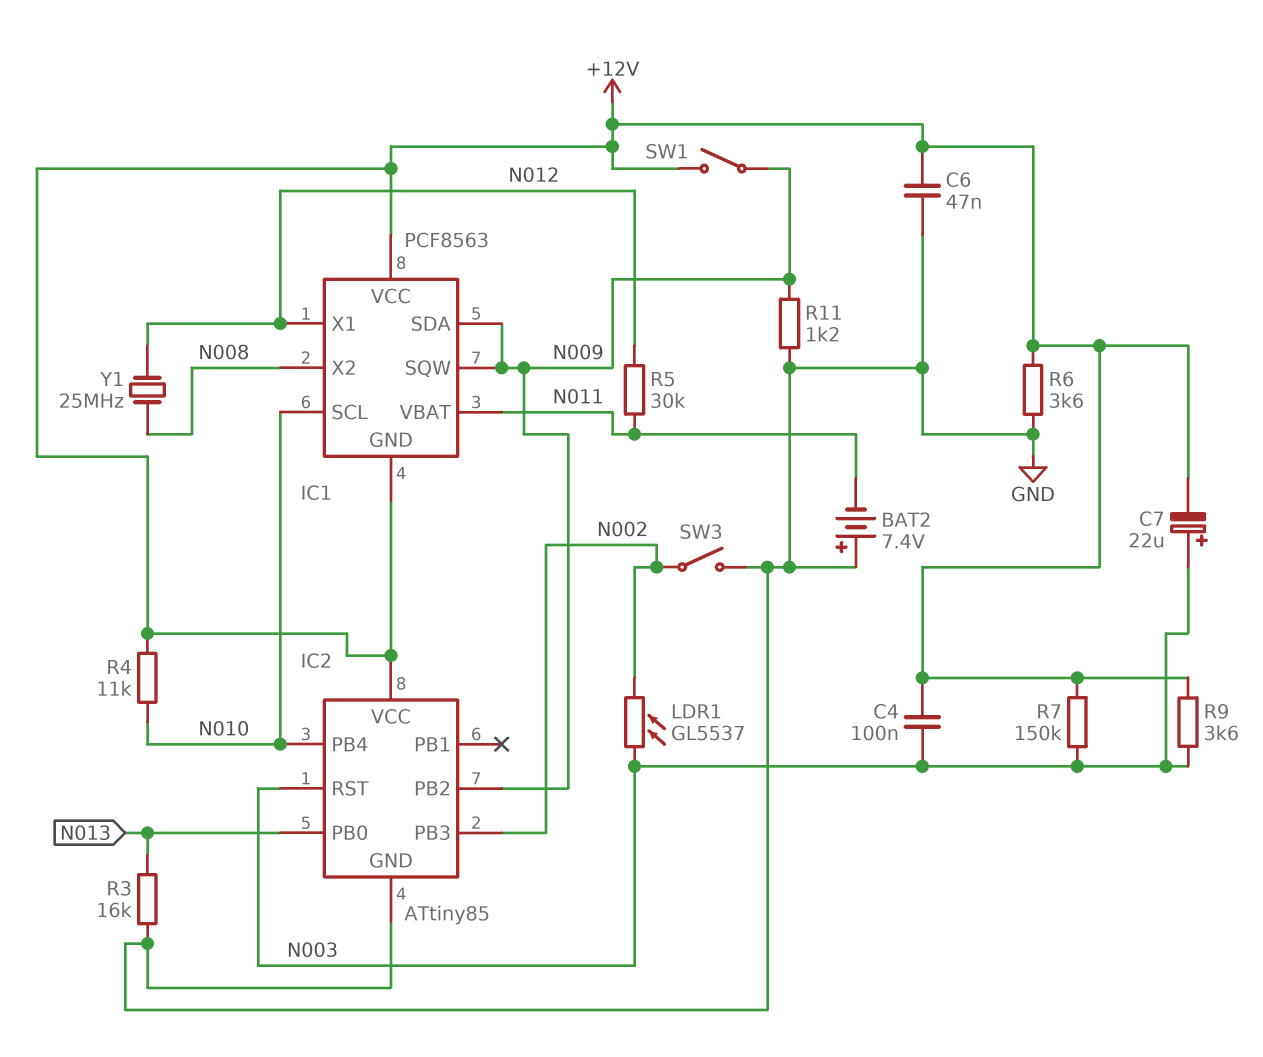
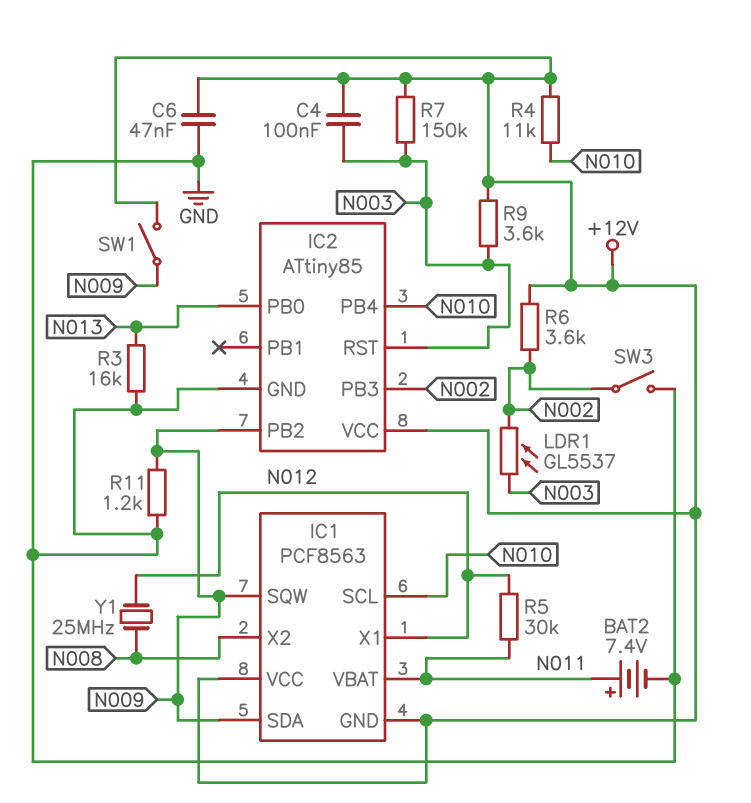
BAT2: 7.4V (plus GND, minus N011) -> 7.4V (plus N011, minus GND)
C7: 22uF (plus N003, minus +12V) -> none
R6: 3.6k (+12V, GND) -> 3.6k (+12V, N002)

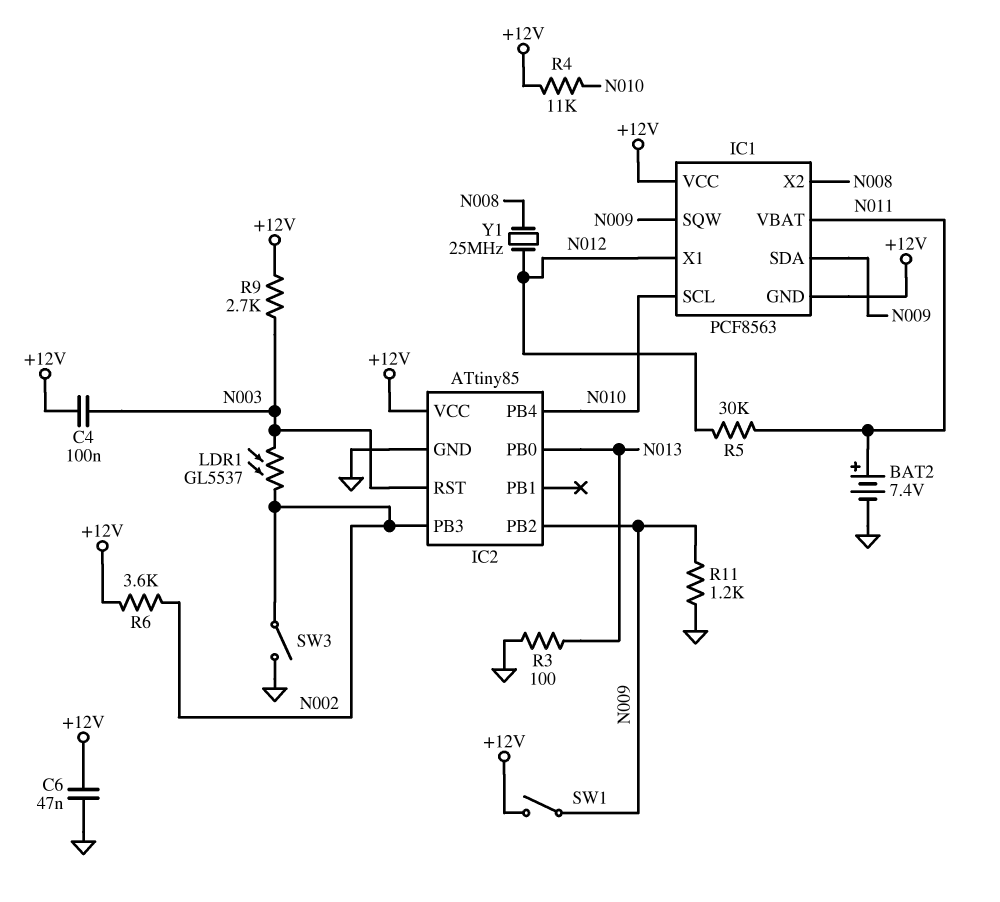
R3: 16k (GND, N013) -> 100 (GND, N013)
R7: 150k (+12V, N003) -> none
R9: 3.6k (+12V, N003) -> 2.7k (+12V, N003)

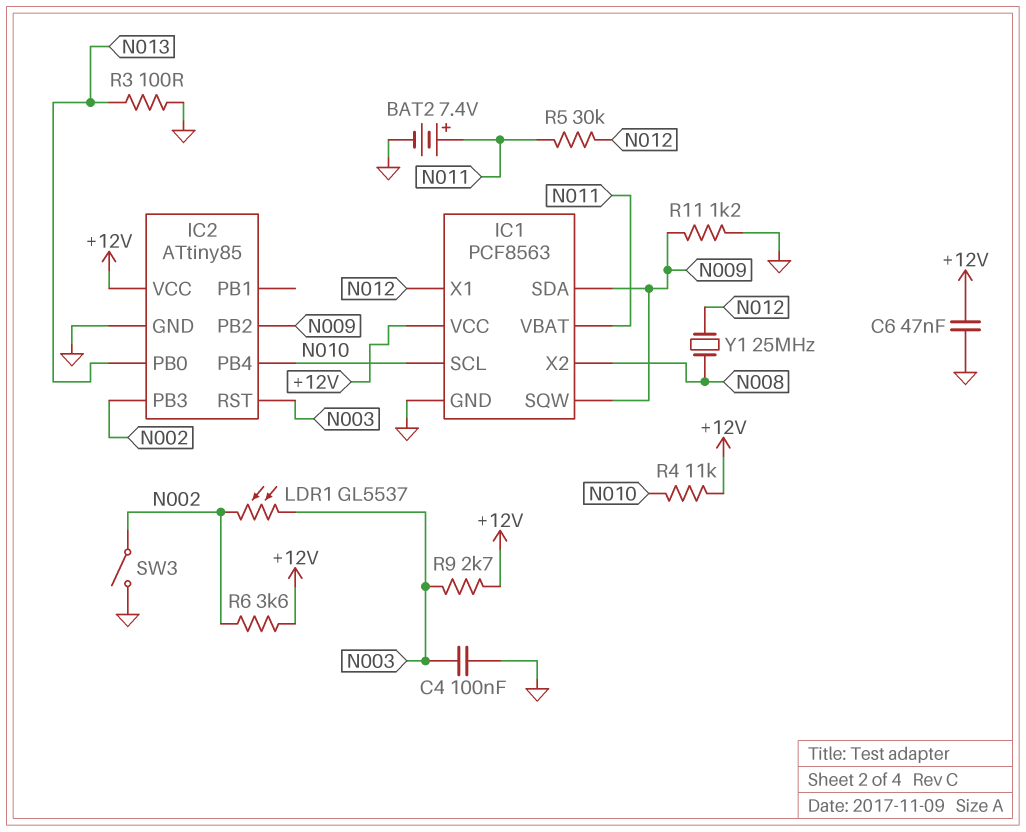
C4: 100nF (+12V, N003) -> 100nF (GND, N003)
IC1 pin GND: +12V -> GND
SW1: switch (+12V, N009) -> none

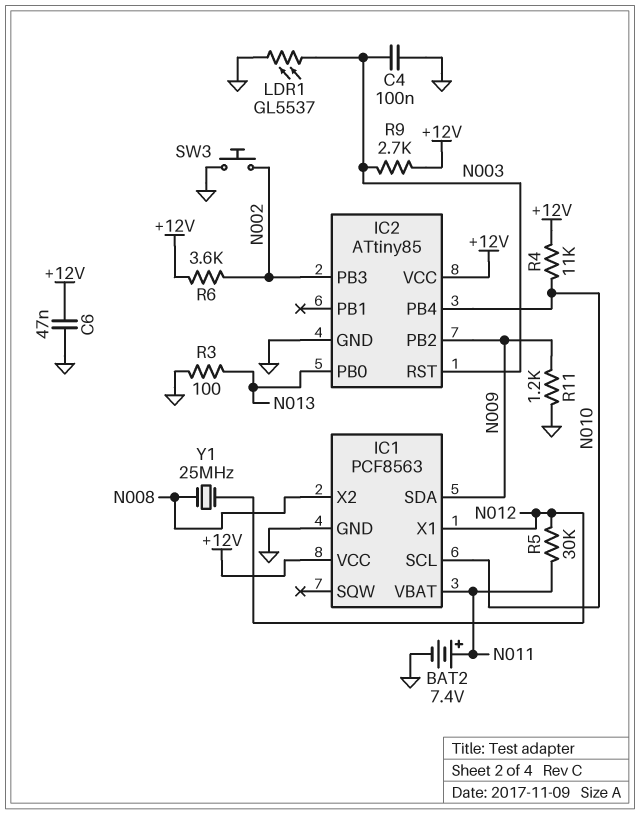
IC1 pin SQW: N009 -> none
LDR1: GL5537 (N002, N003) -> GL5537 (GND, N003)
SW3: switch (GND, N002) -> button (GND, N002)

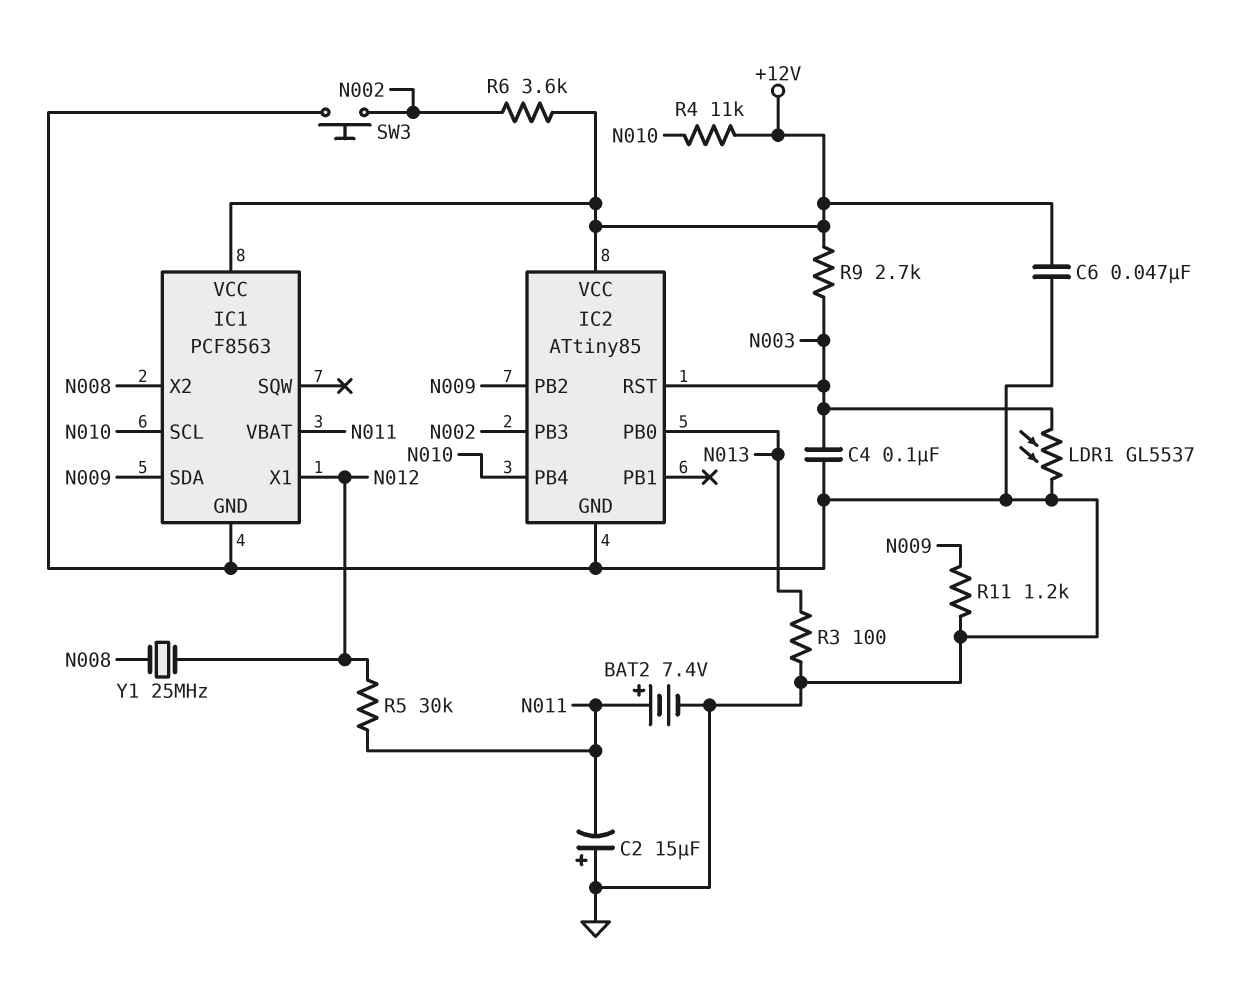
C2: none -> 15uF (plus GND, minus N011)

